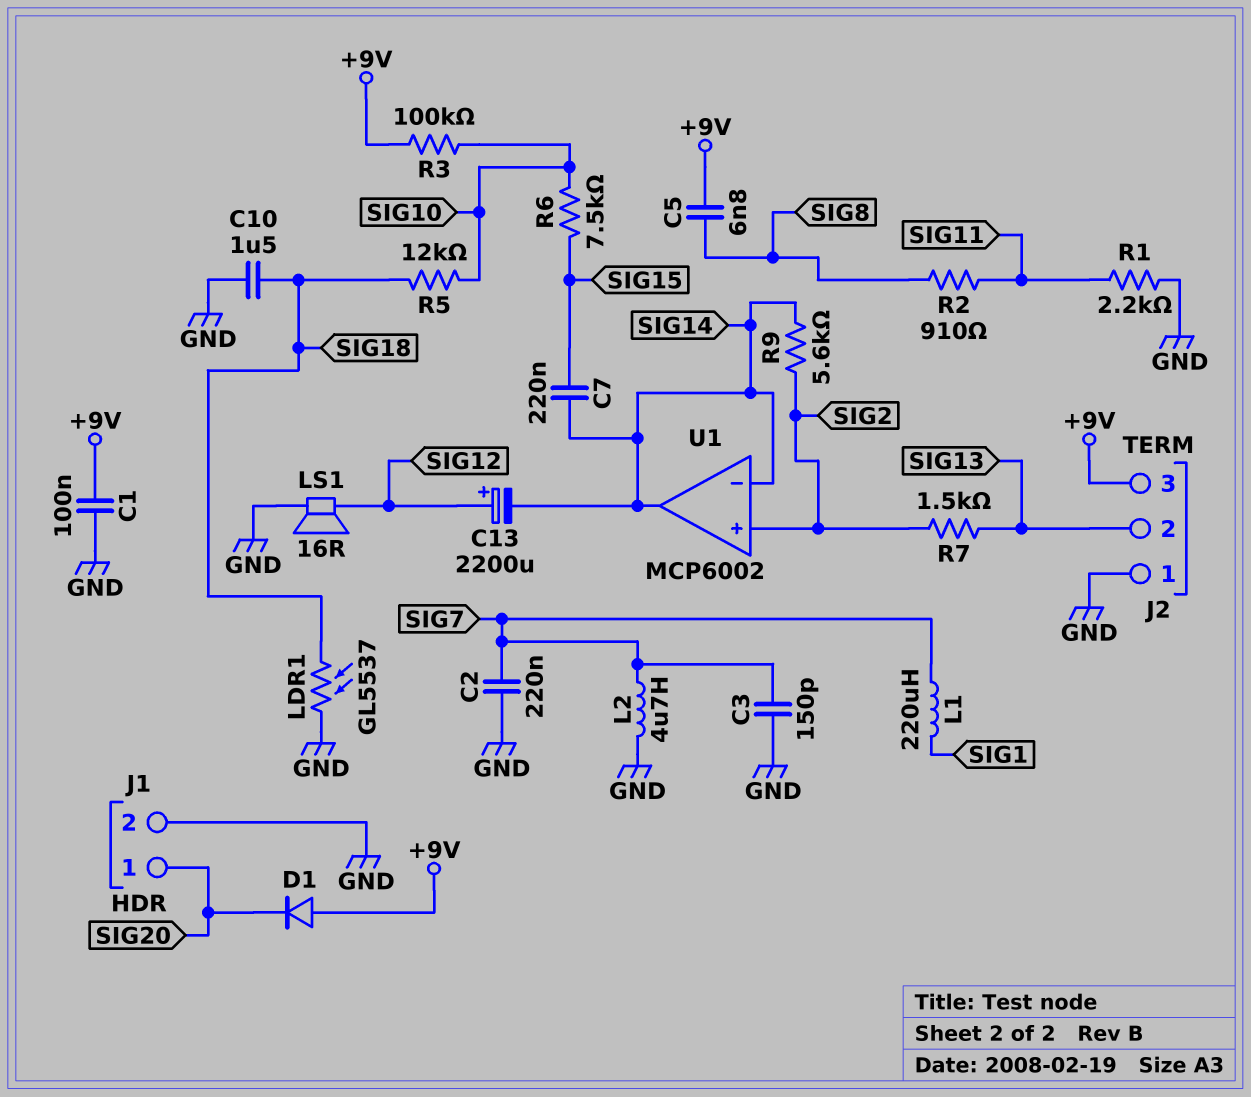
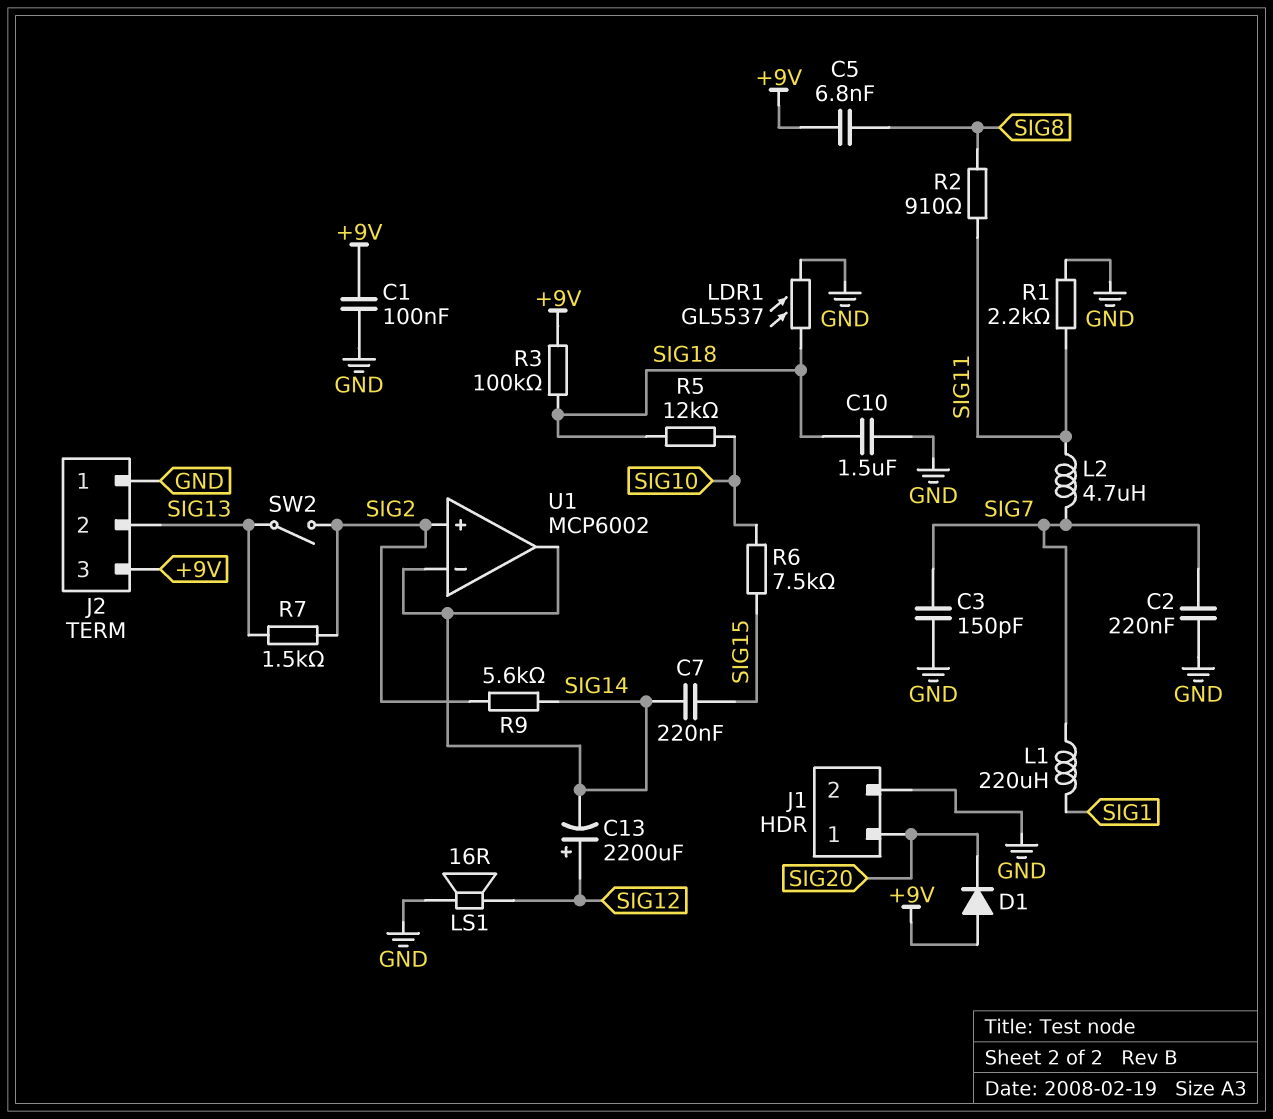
L2: 4.7uH (GND, SIG7) -> 4.7uH (SIG7, SIG11)
R3: 100k (+9V, SIG10) -> 100k (+9V, SIG18)
SW2: none -> switch (SIG2, SIG13)

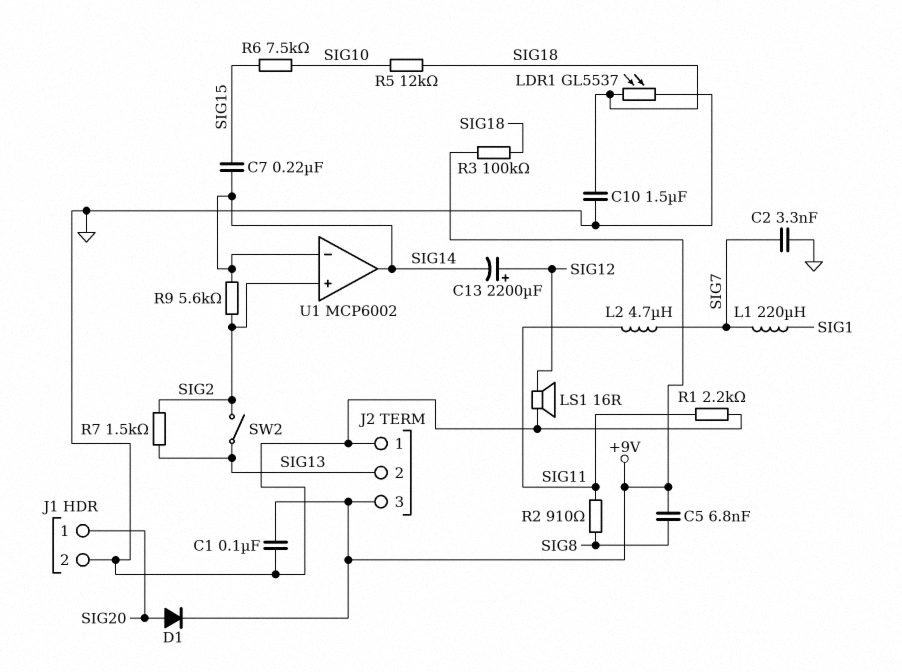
C2: 220nF (GND, SIG7) -> 3.3nF (GND, SIG7)
C3: 150pF (GND, SIG7) -> none
D1: diode (A +9V, K SIG20) -> diode (A SIG20, K +9V)

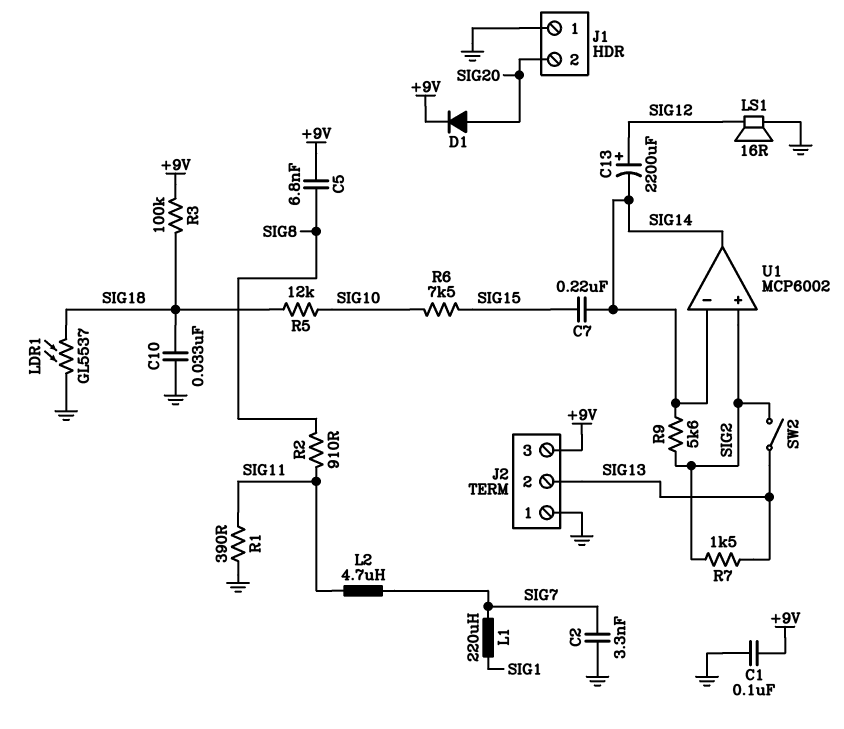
C10: 1.5uF (GND, SIG18) -> 33nF (GND, SIG18)
J1 pin 1: SIG20 -> GND
J1 pin 2: GND -> SIG20
R1: 2.2k (GND, SIG11) -> 390 (GND, SIG11)

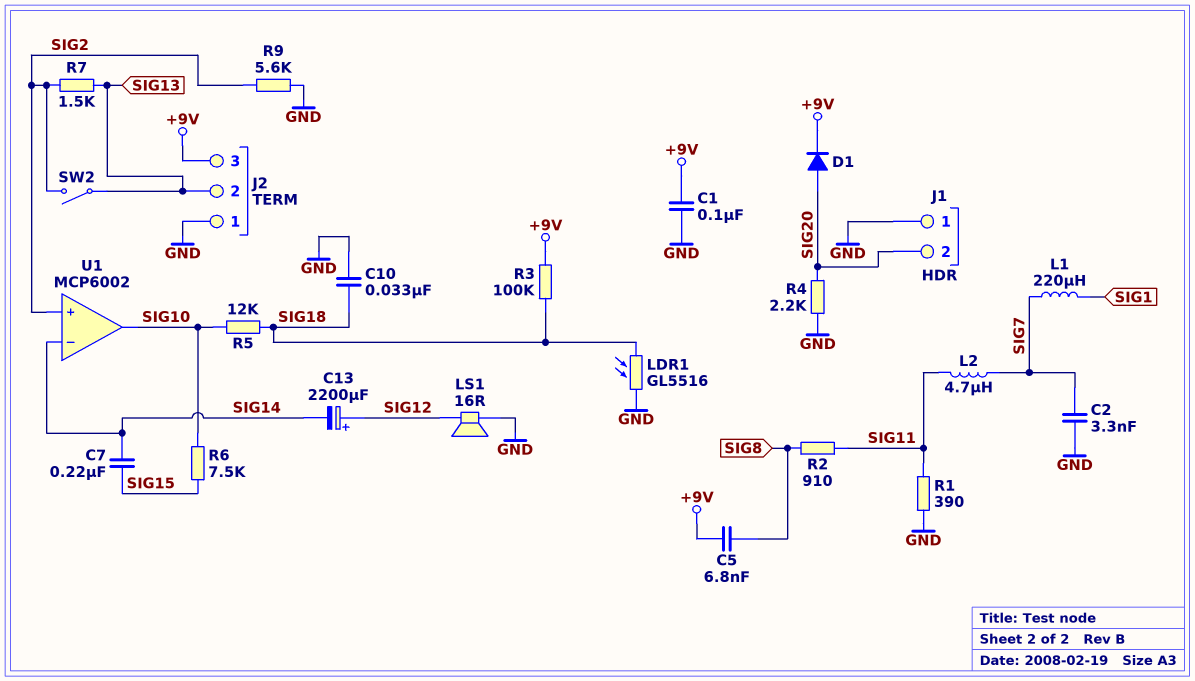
LDR1: GL5537 (GND, SIG18) -> GL5516 (GND, SIG18)
R4: none -> 2.2k (GND, SIG20)
R9: 5.6k (SIG2, SIG14) -> 5.6k (GND, SIG2)
U1 pin out: SIG14 -> SIG10

